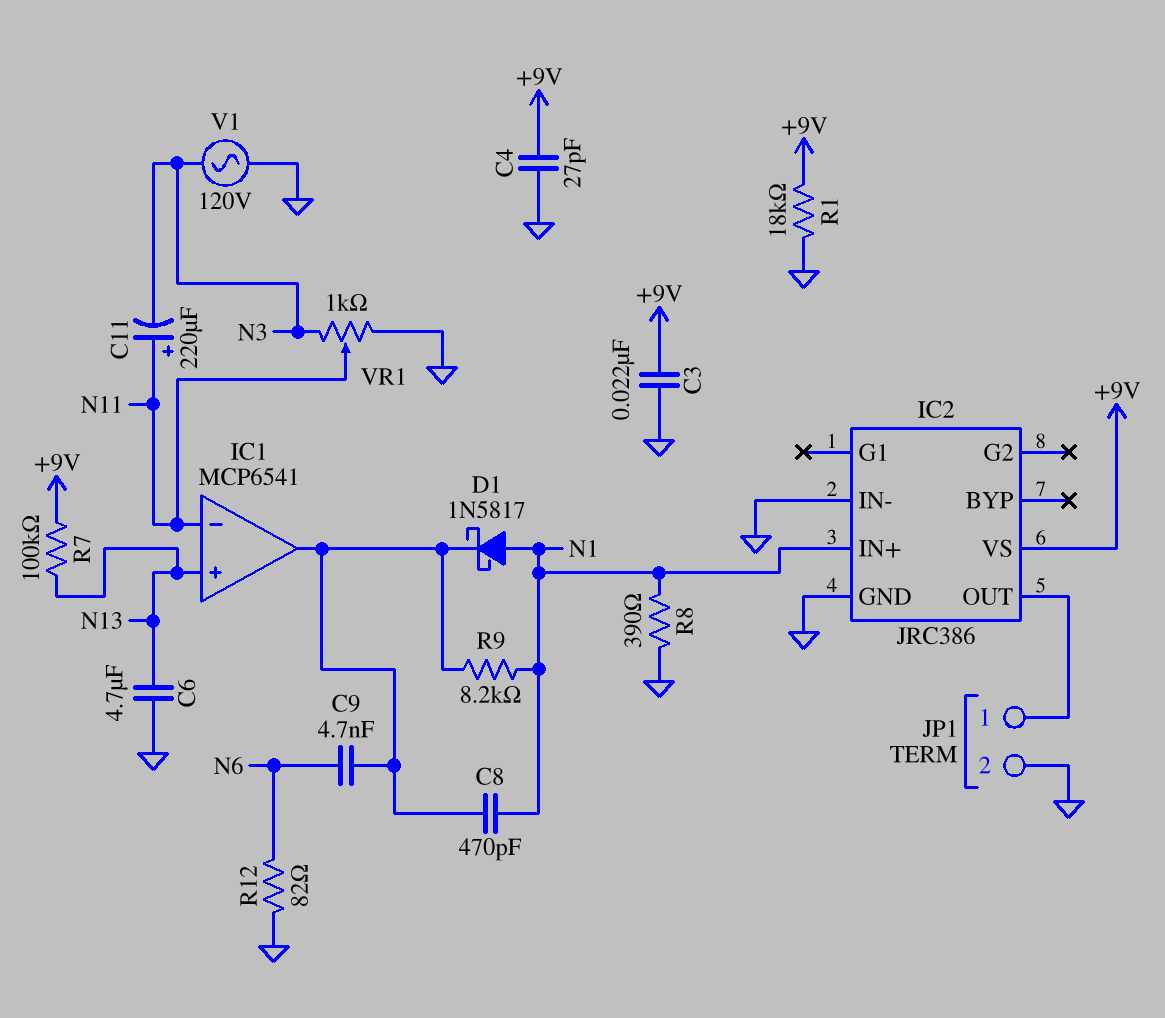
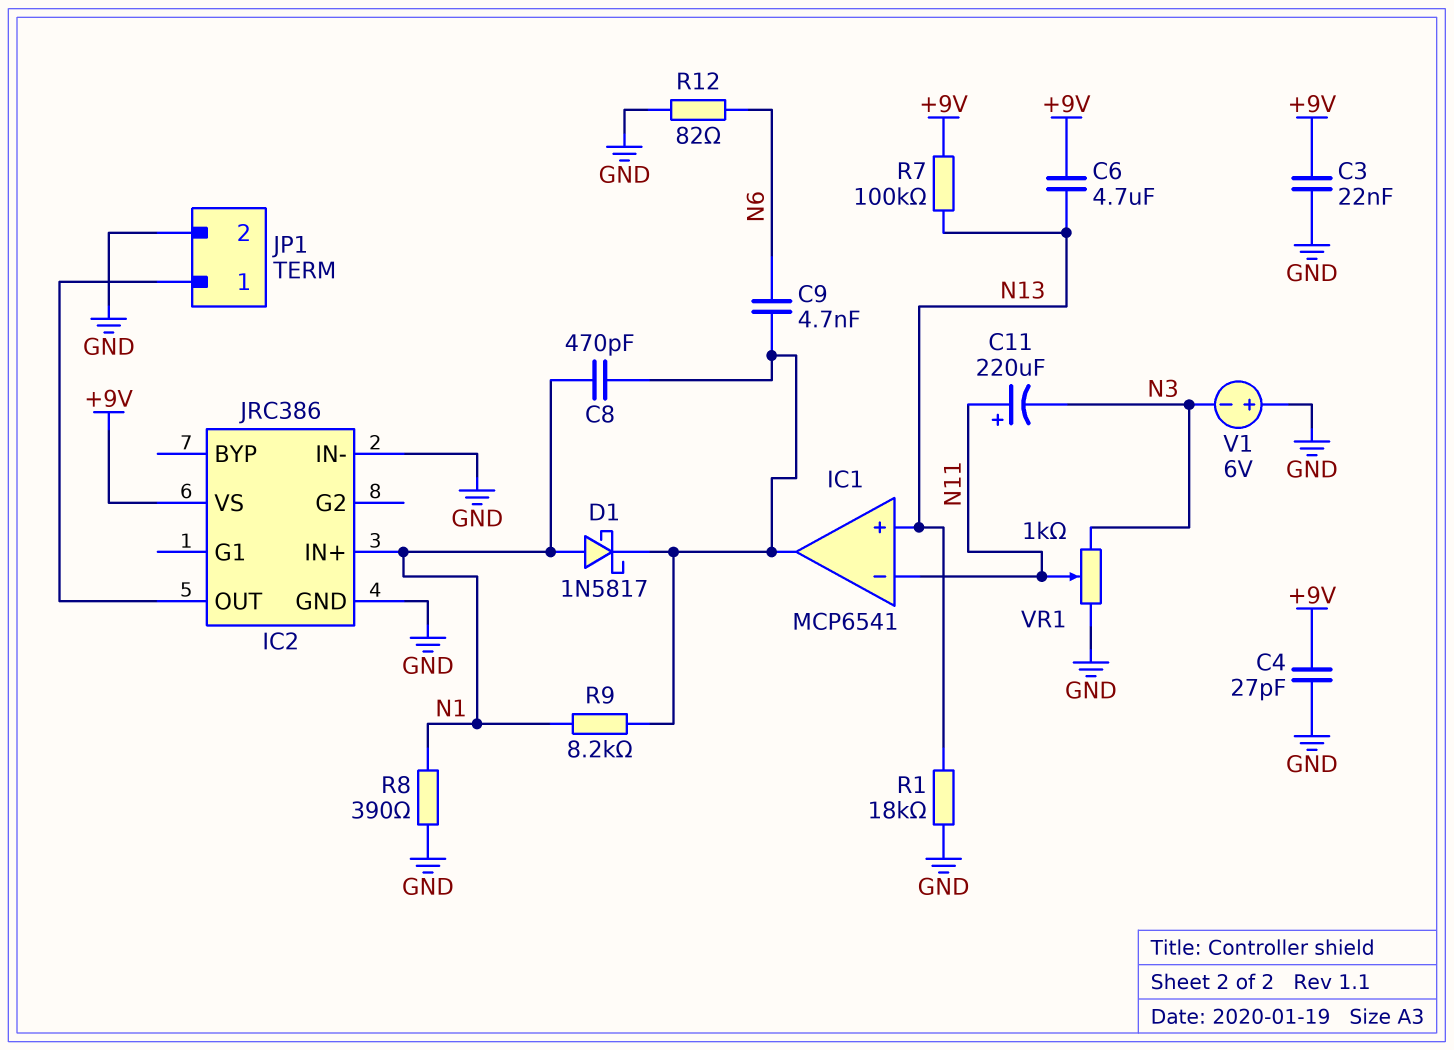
C6: 4.7uF (GND, N13) -> 4.7uF (+9V, N13)
R1: 18k (+9V, GND) -> 18k (GND, N13)
V1: AC 120V (GND, N3) -> 6V (plus GND, minus N3)

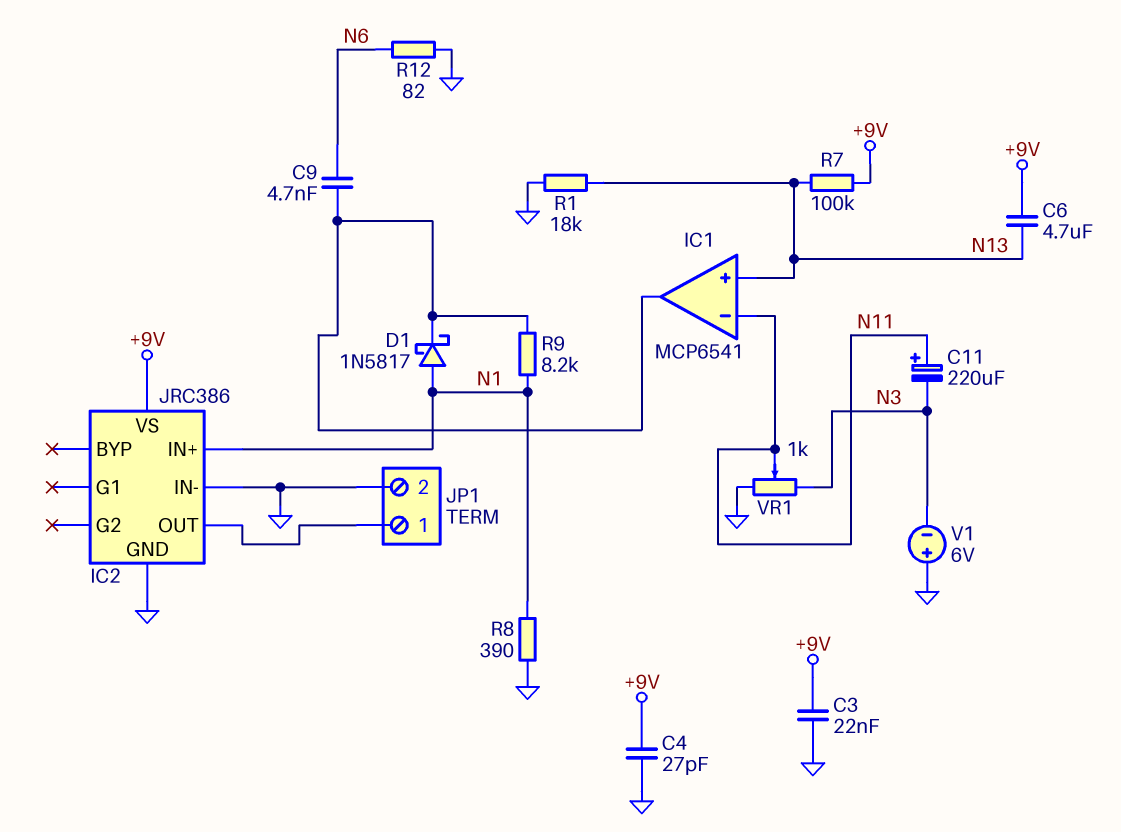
C8: 470pF (IC1/out, N1) -> none

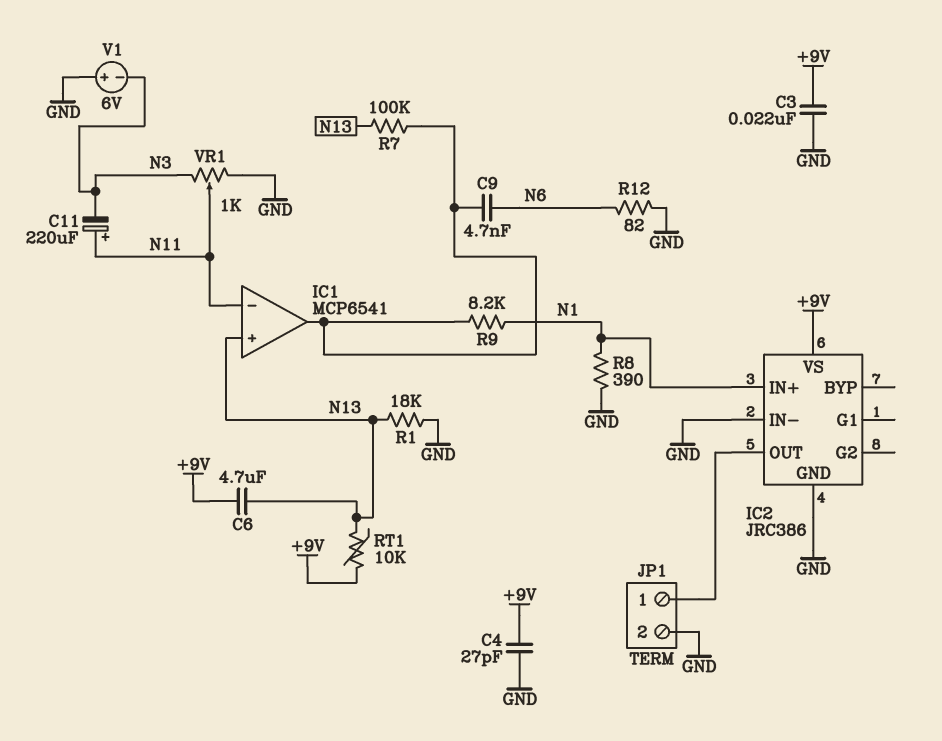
D1: schottky 1N5817 (A N1, K IC1/out) -> none
R7: 100k (+9V, N13) -> 100k (IC1/out, N13)
RT1: none -> 10k (+9V, N13)

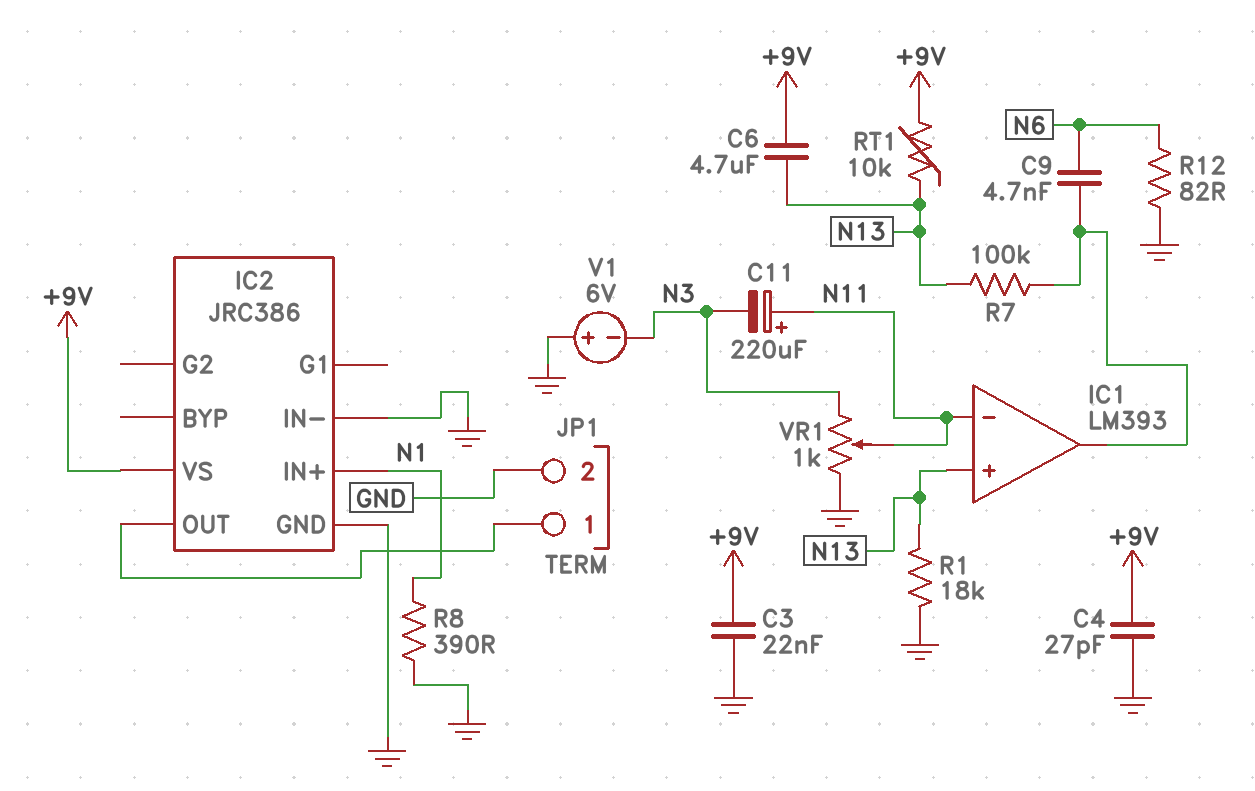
IC1: MCP6541 -> LM393
R9: 8.2k (IC1/out, N1) -> none

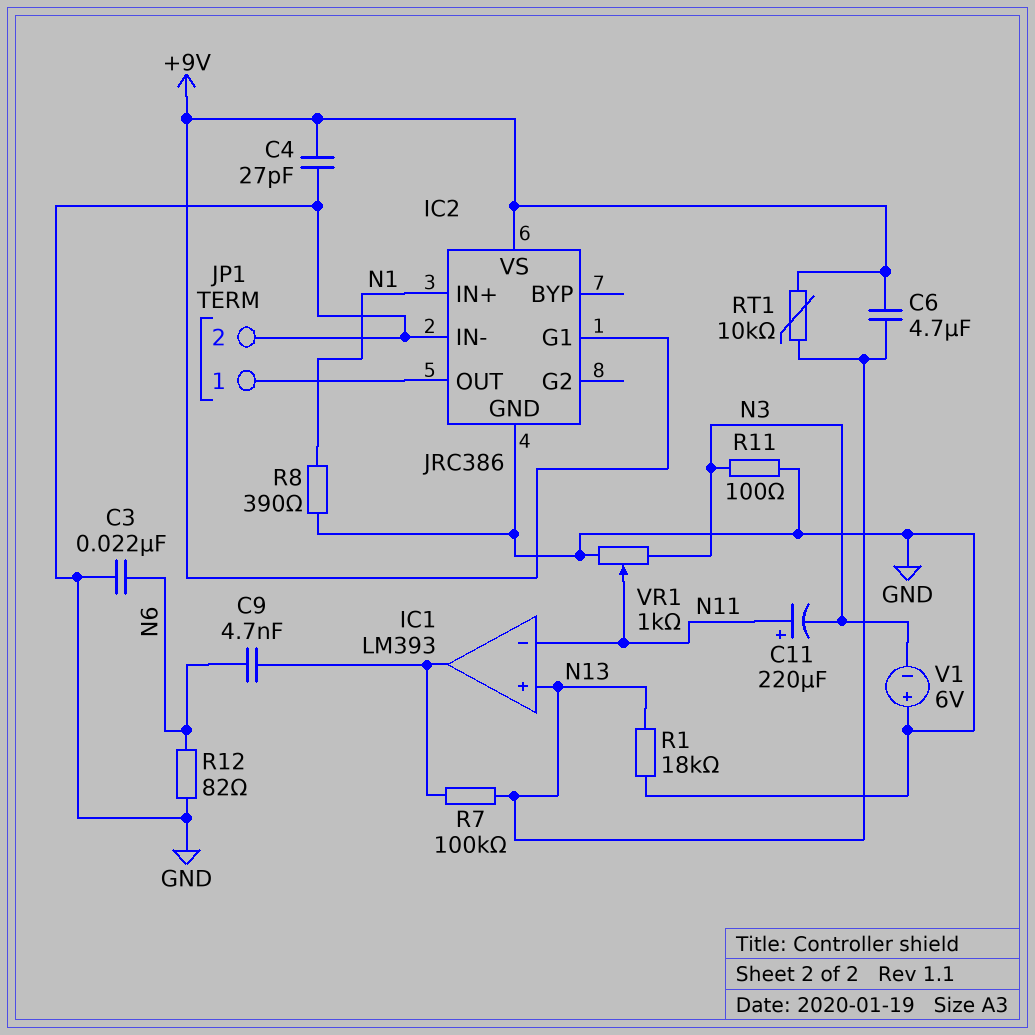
C3: 22nF (+9V, GND) -> 22nF (GND, N6)
IC2 pin G1: none -> +9V
R11: none -> 100 (GND, N3)

